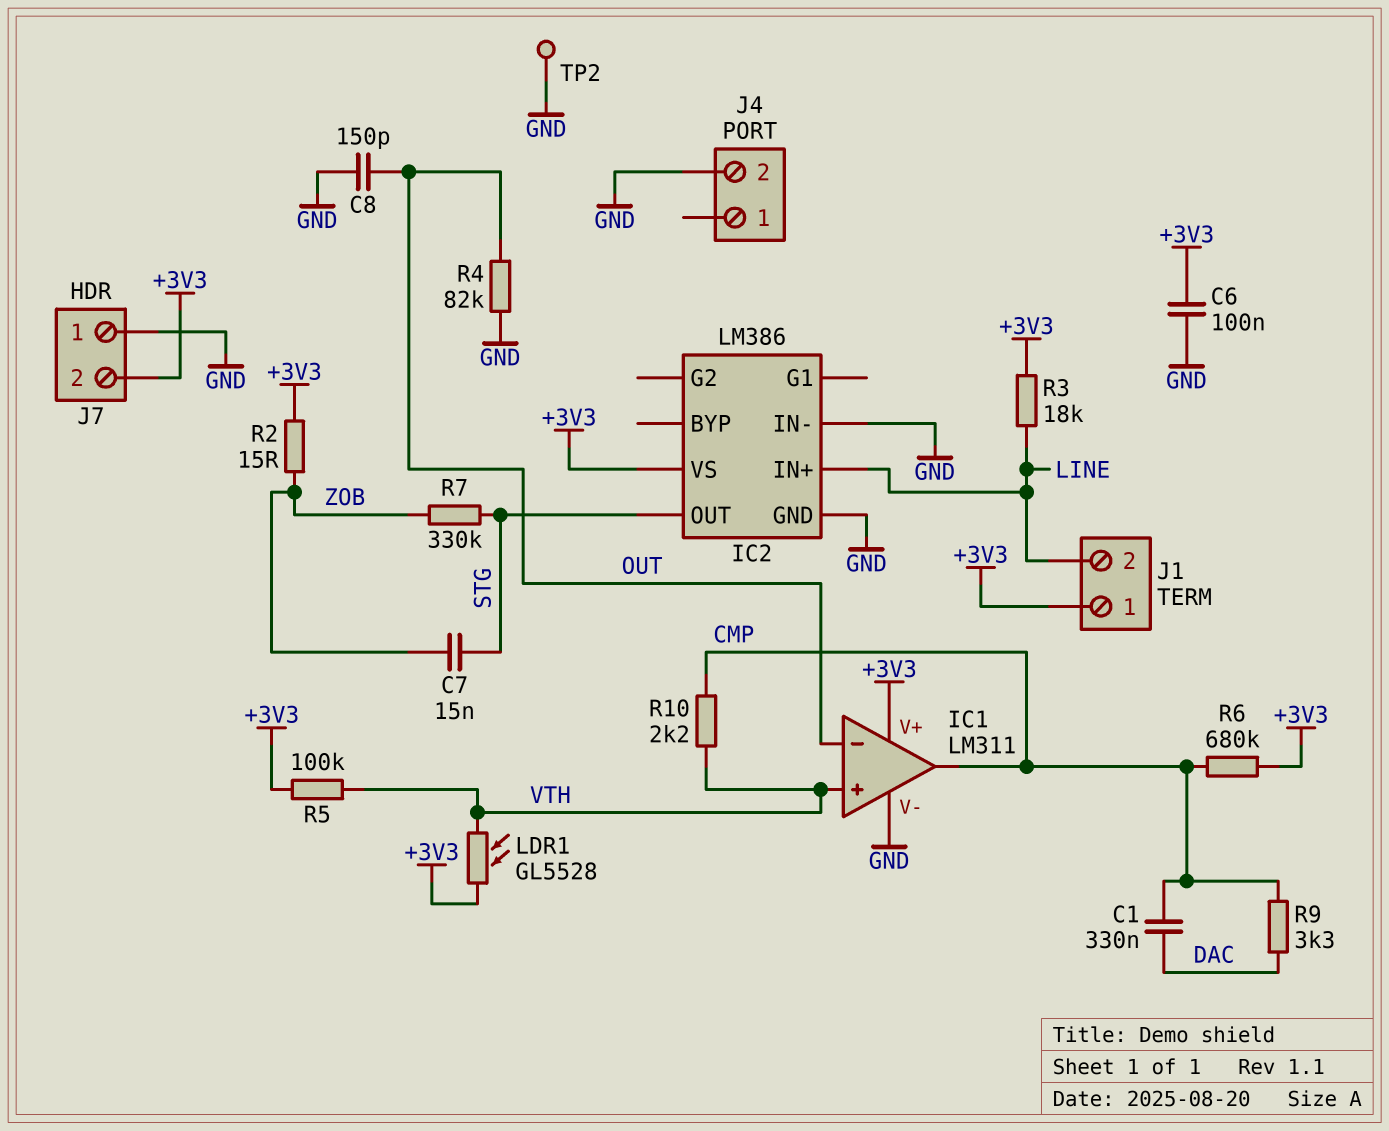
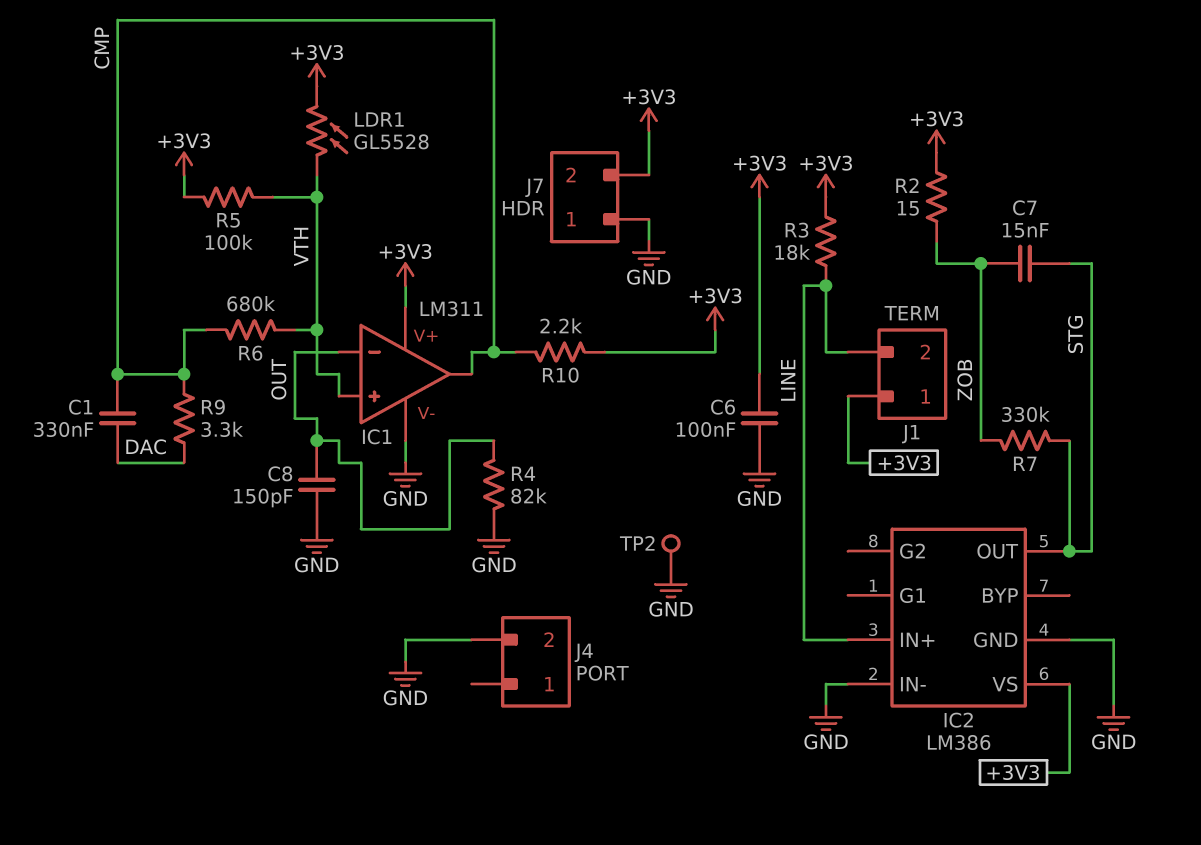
R6: 680k (+3V3, CMP) -> 680k (CMP, VTH)
R10: 2.2k (CMP, VTH) -> 2.2k (+3V3, CMP)

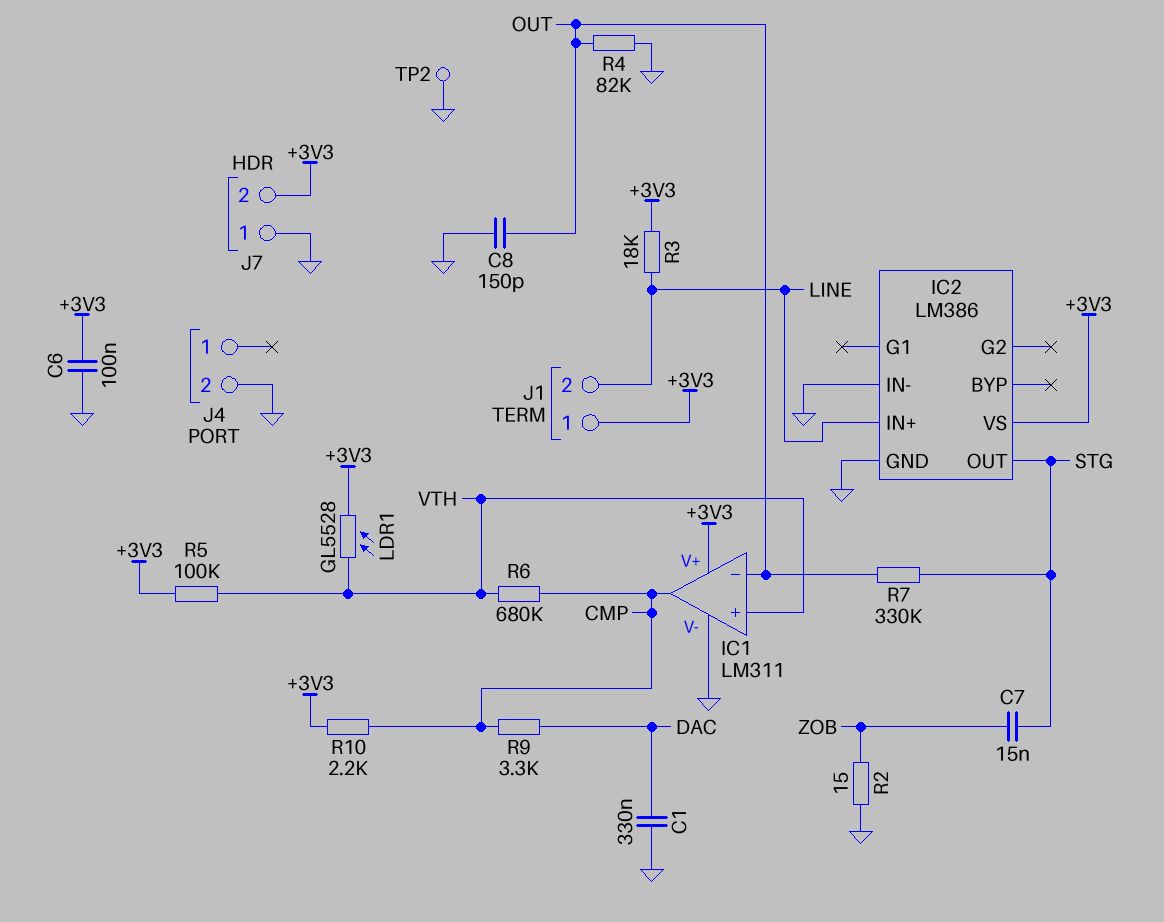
C1: 330nF (CMP, DAC) -> 330nF (DAC, GND)
R2: 15 (+3V3, ZOB) -> 15 (GND, ZOB)
R7: 330k (STG, ZOB) -> 330k (OUT, STG)

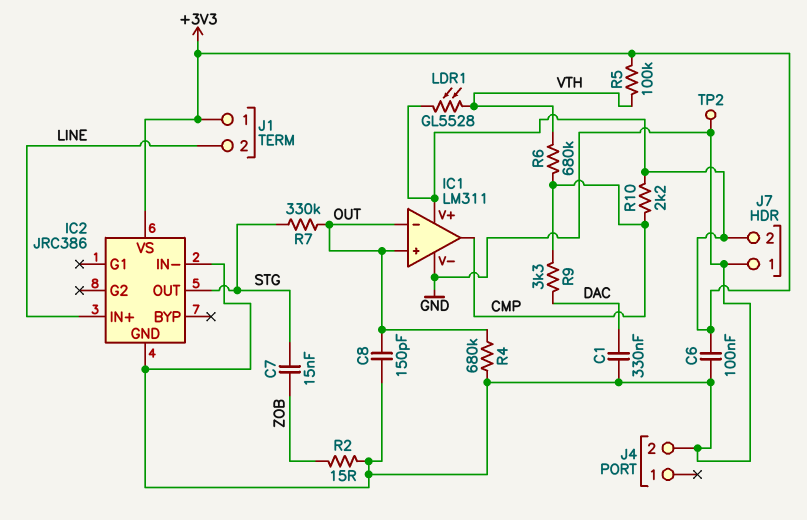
IC1 pin in+: VTH -> OUT
IC2: LM386 -> JRC386
R3: 18k (+3V3, LINE) -> none
R4: 82k (GND, OUT) -> 680k (GND, OUT)

